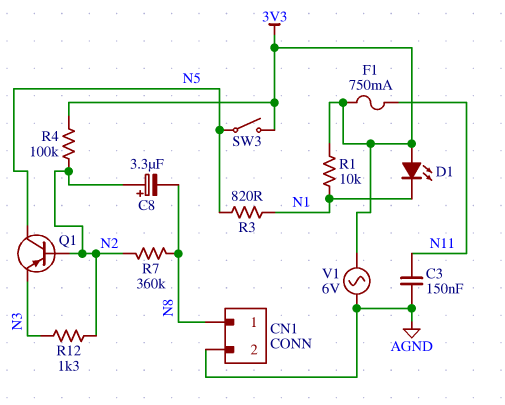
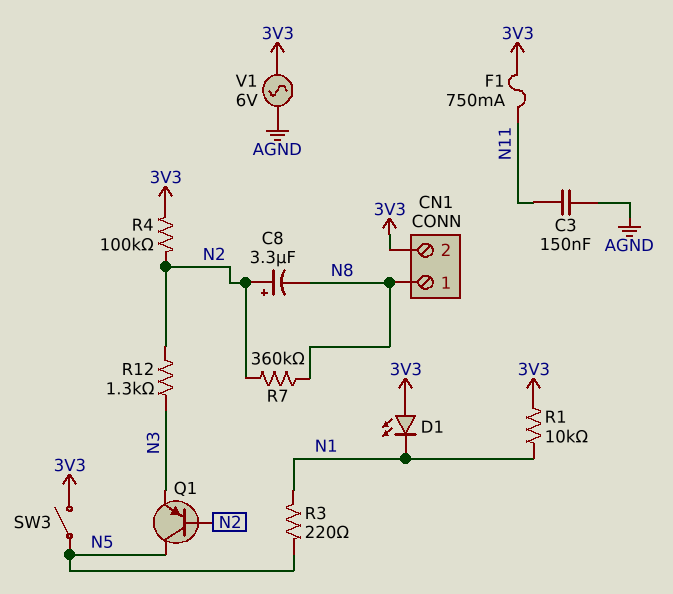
CN1 pin 2: AGND -> 3V3
R3: 820 (N1, N5) -> 220 (N1, N5)

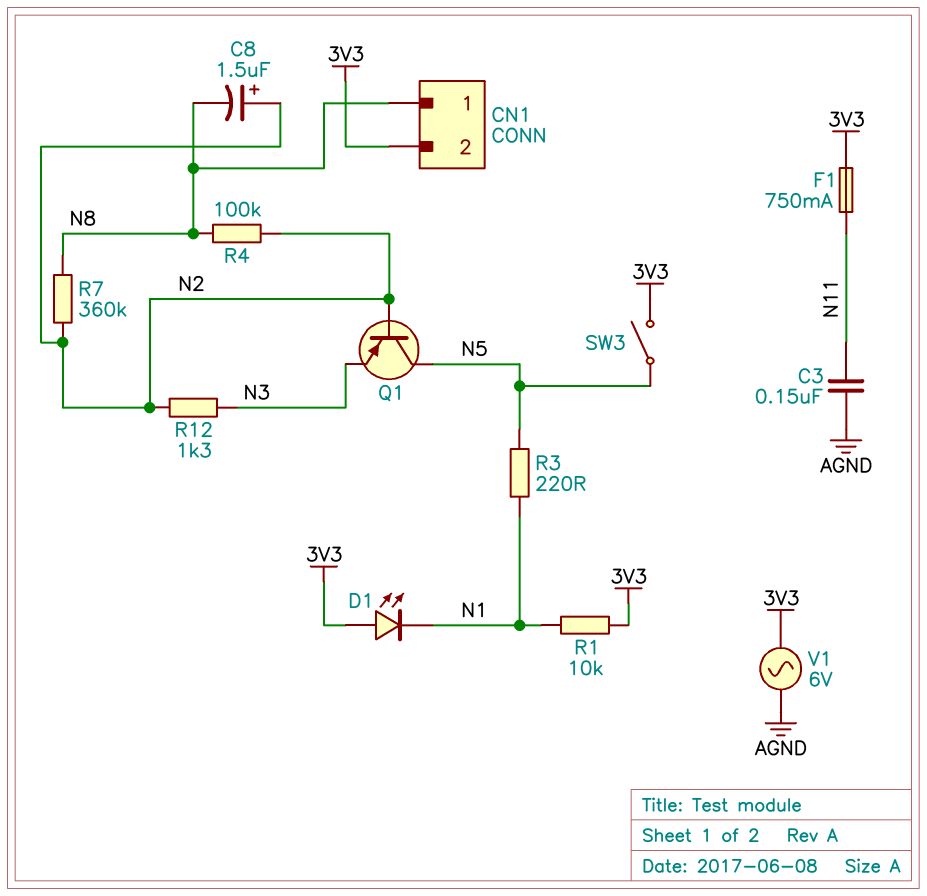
C8: 3.3uF (plus N2, minus N8) -> 1.5uF (plus N2, minus N8)
R4: 100k (3V3, N2) -> 100k (N2, N8)

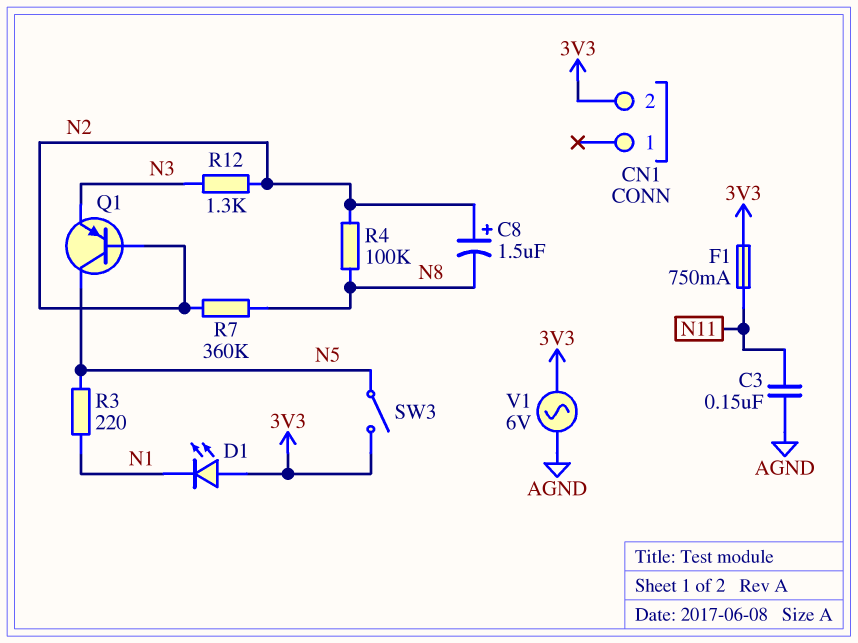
CN1 pin 1: N8 -> none
R1: 10k (3V3, N1) -> none

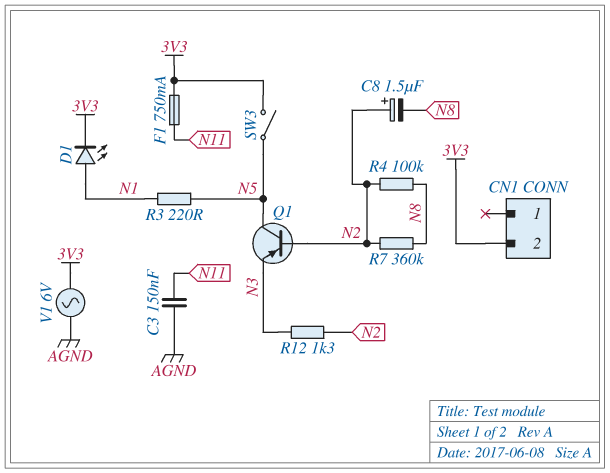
D1: LED (A 3V3, K N1) -> LED (A N1, K 3V3)

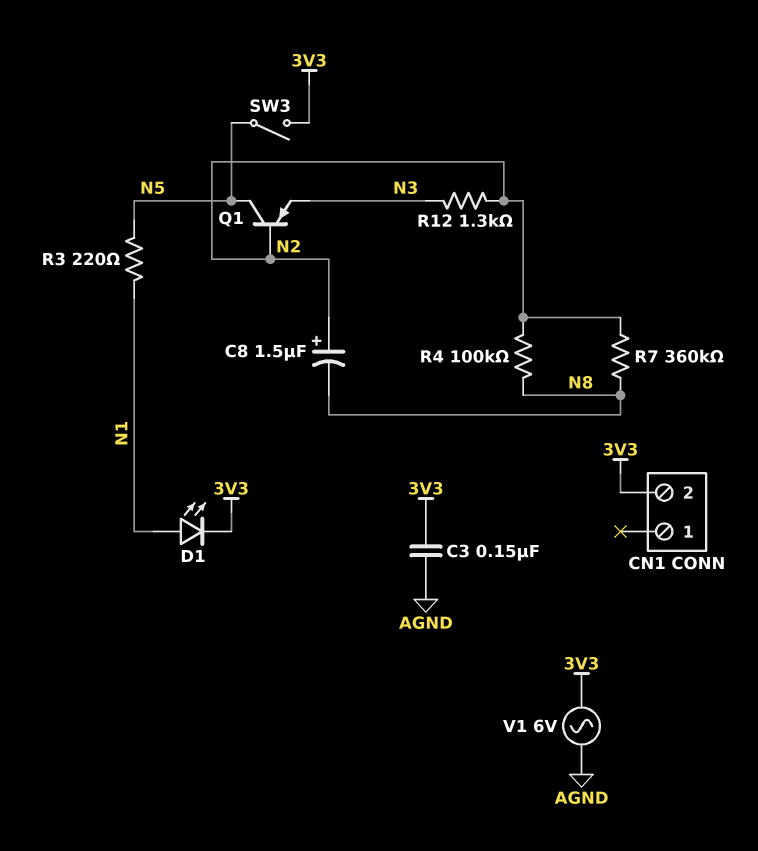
C3: 150nF (AGND, N11) -> 150nF (3V3, AGND)
F1: 750mA (3V3, N11) -> none

